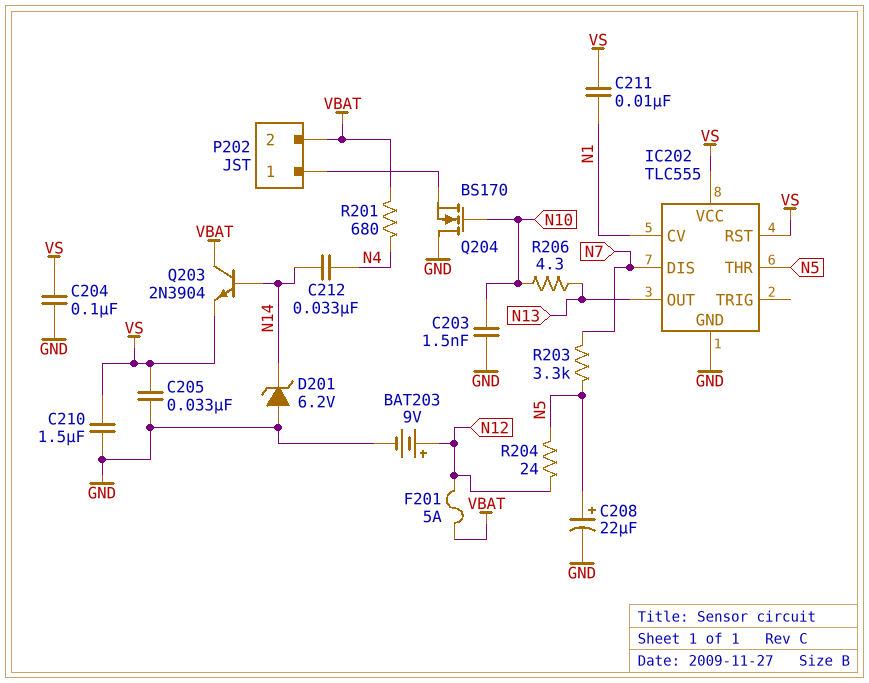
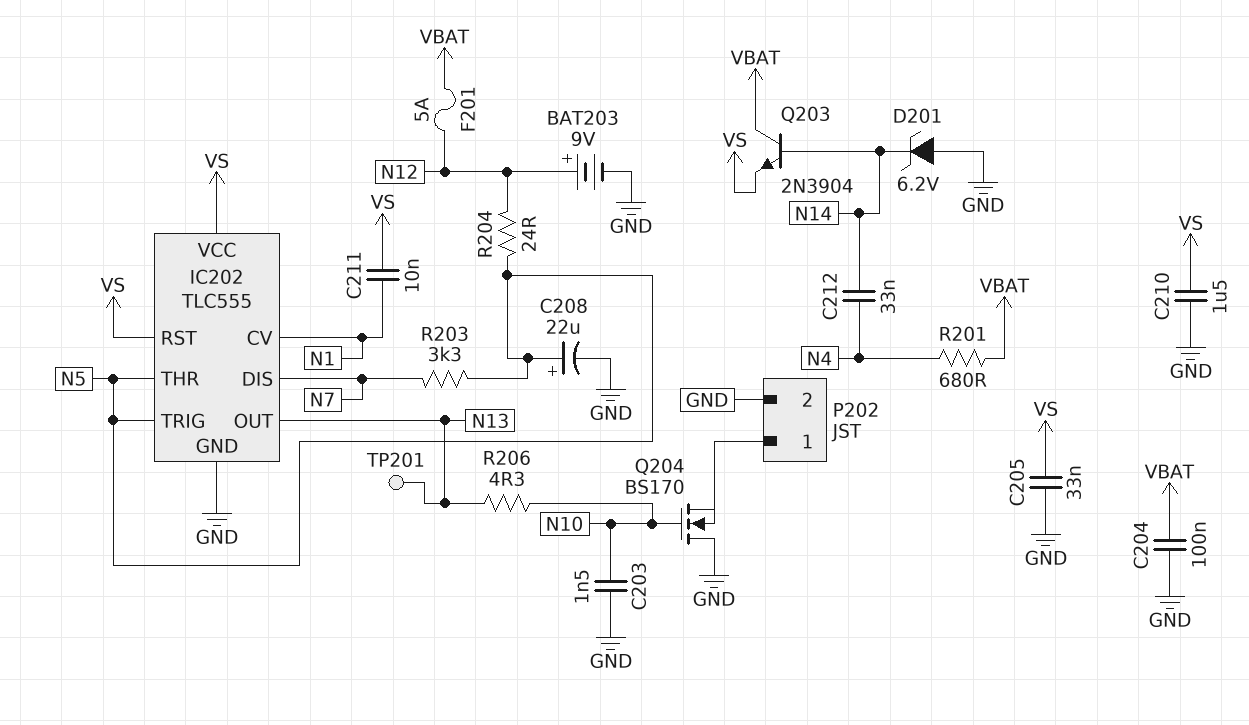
C204: 100nF (GND, VS) -> 100nF (GND, VBAT)
IC202 pin TRIG: none -> N5
P202 pin 2: VBAT -> GND
TP201: none -> test point (N13)

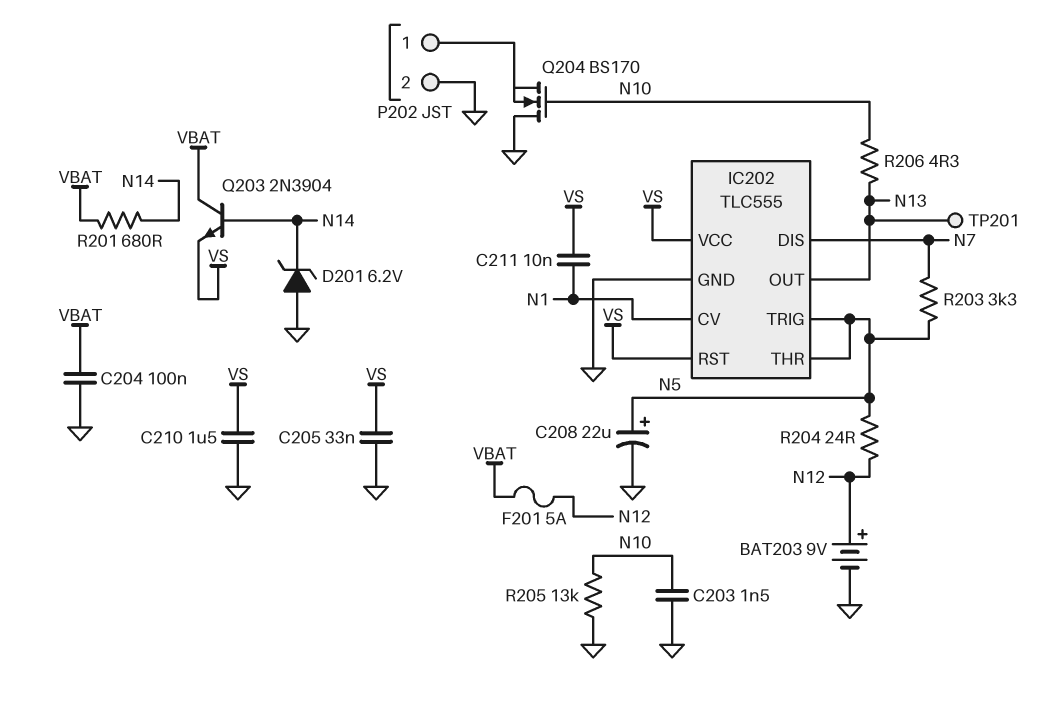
C212: 33nF (N4, N14) -> none
R201: 680 (N4, VBAT) -> 680 (N14, VBAT)
R205: none -> 13k (GND, N10)

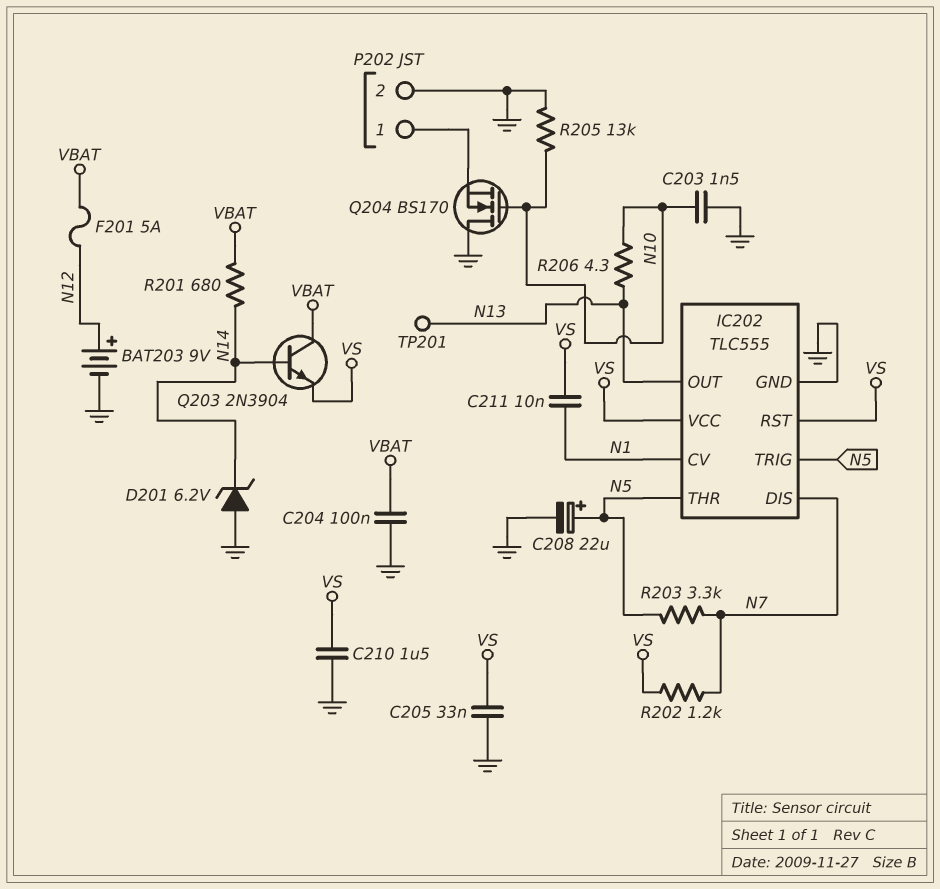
R202: none -> 1.2k (N7, VS)
R204: 24 (N5, N12) -> none

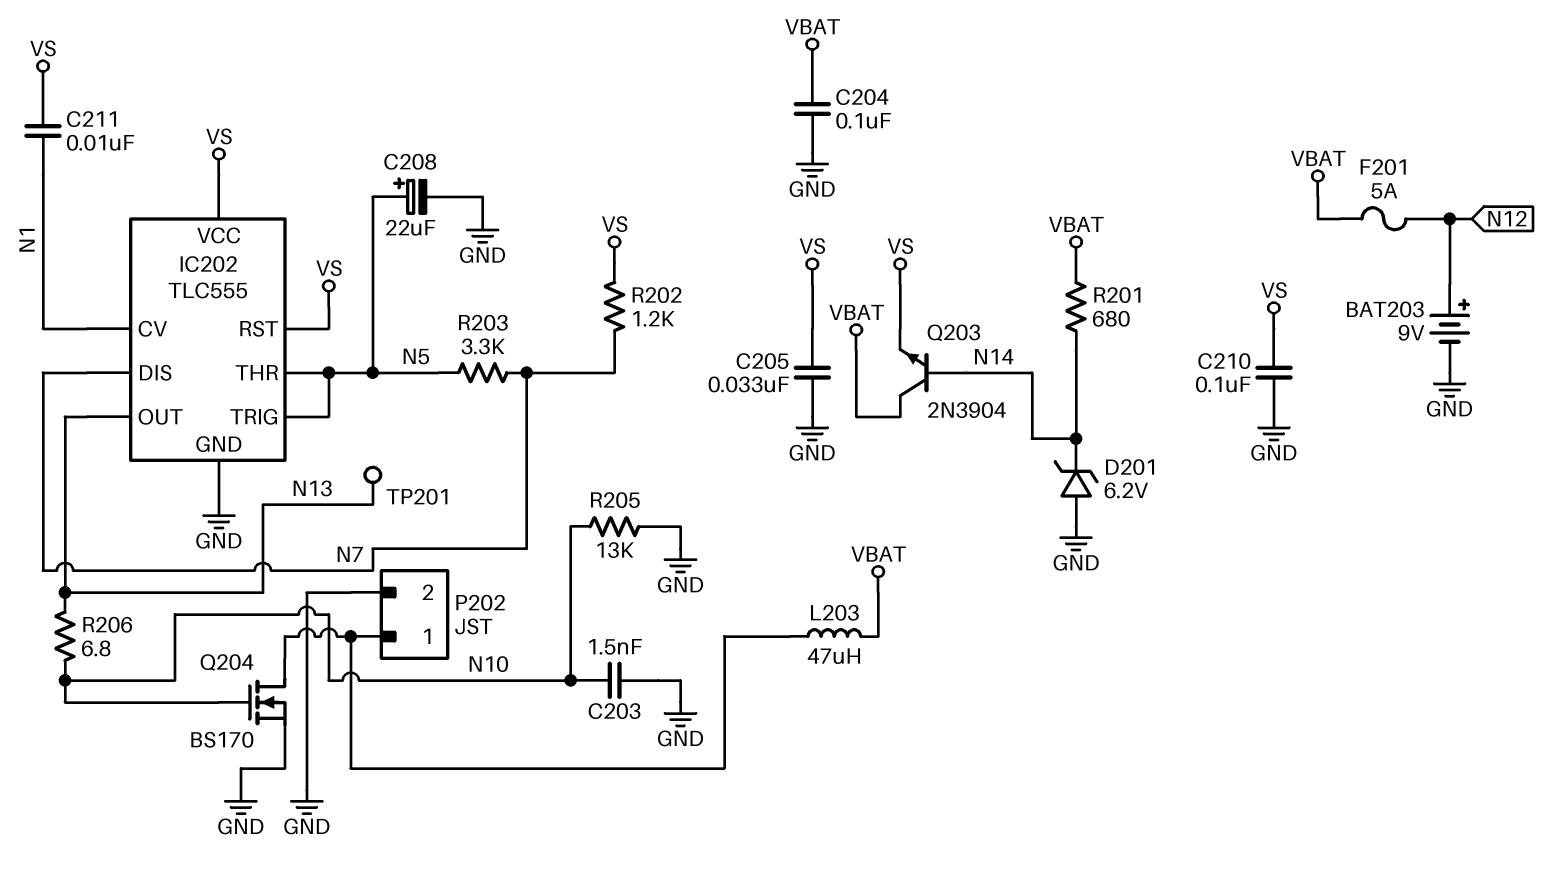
C210: 1.5uF (GND, VS) -> 100nF (GND, VS)
L203: none -> 47uH (P202/1, VBAT)
Q204: NMOS BS170 (G N10, D GND, S P202/1) -> NMOS BS170 (G N10, D P202/1, S GND)
R206: 4.3 (N10, N13) -> 6.8 (N10, N13)

